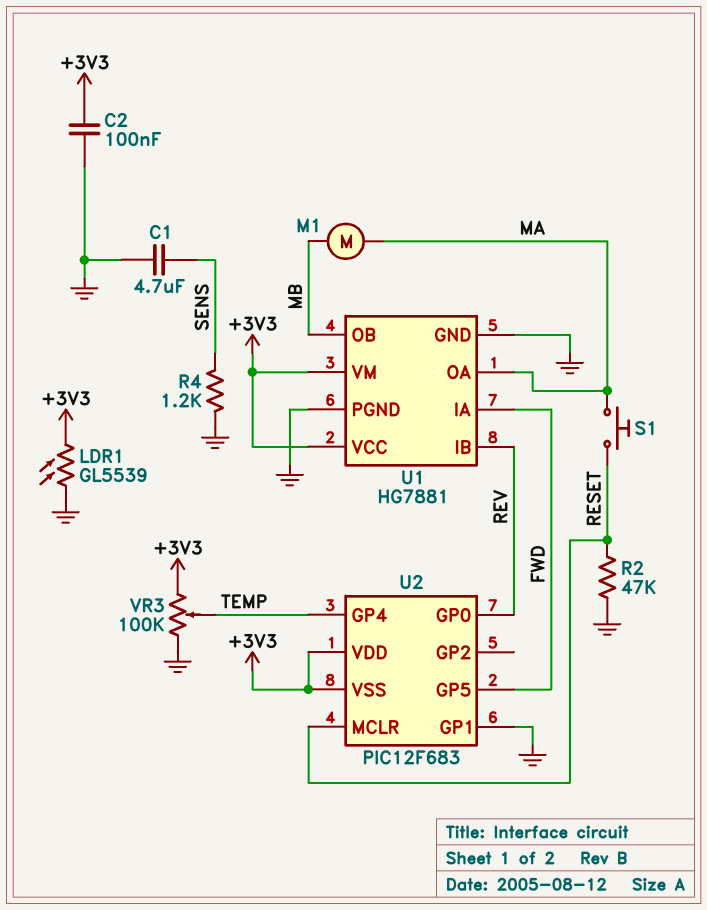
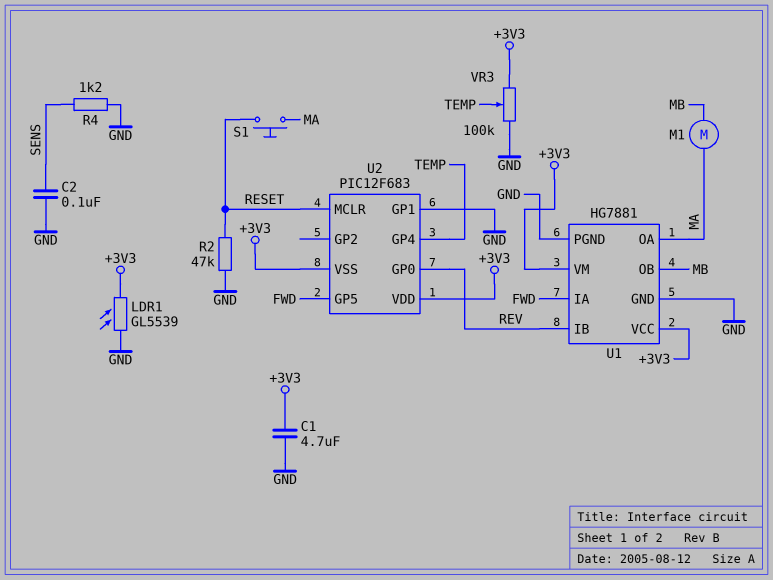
C1: 4.7uF (GND, SENS) -> 4.7uF (+3V3, GND)
C2: 100nF (+3V3, GND) -> 100nF (GND, SENS)

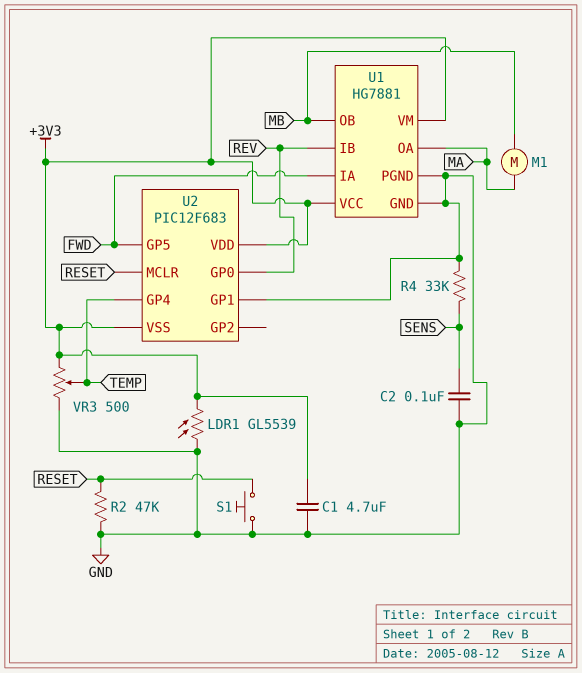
R4: 1.2k (GND, SENS) -> 33k (GND, SENS)
S1: button (MA, RESET) -> button (GND, RESET)
VR3: 100k (+3V3, GND, wiper TEMP) -> 500 (+3V3, GND, wiper TEMP)

